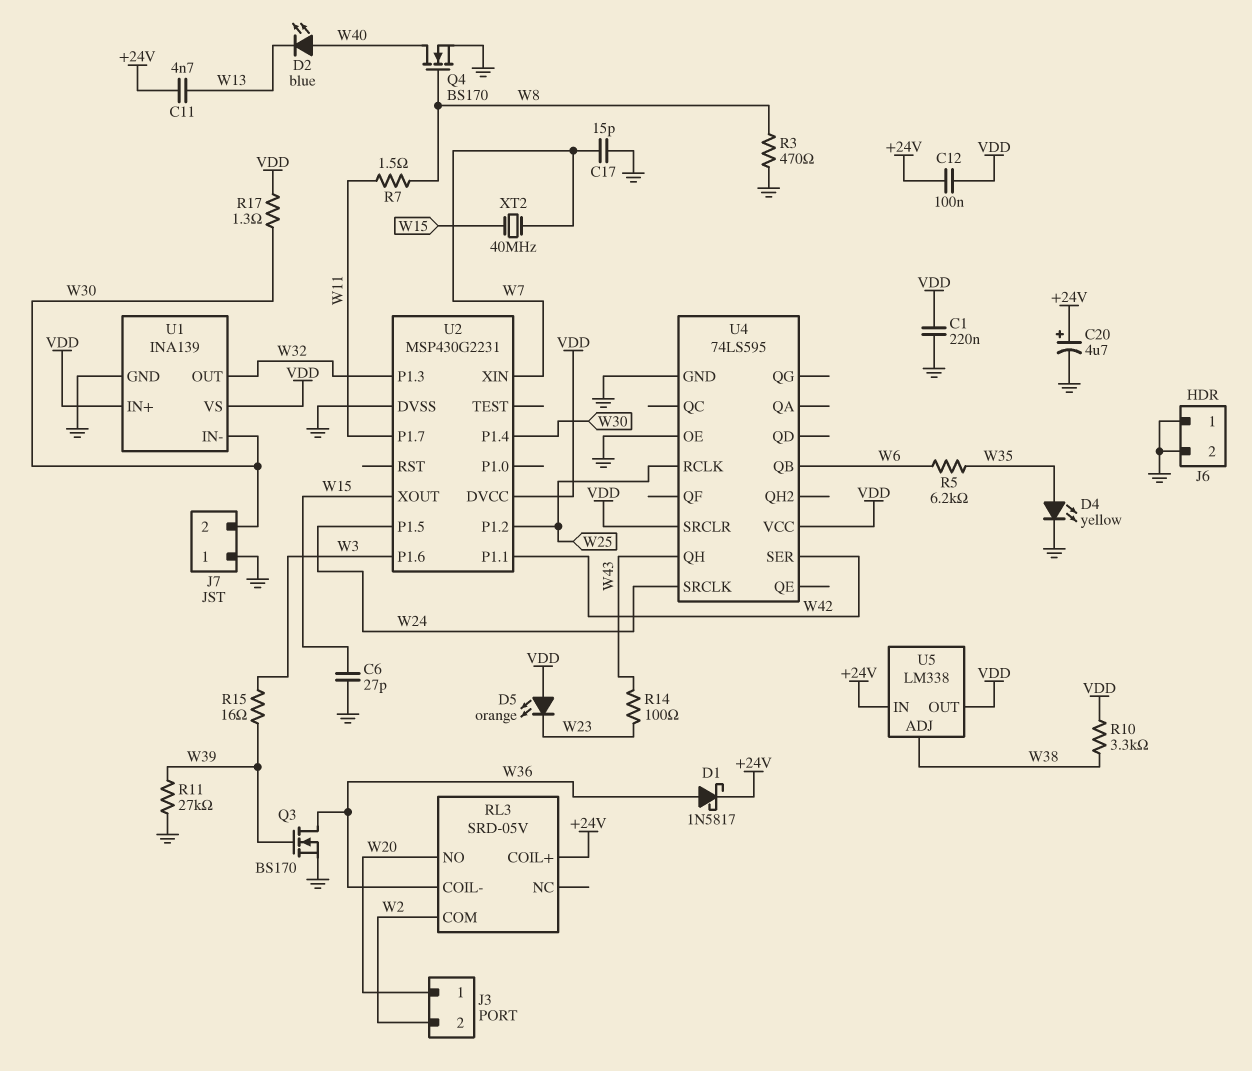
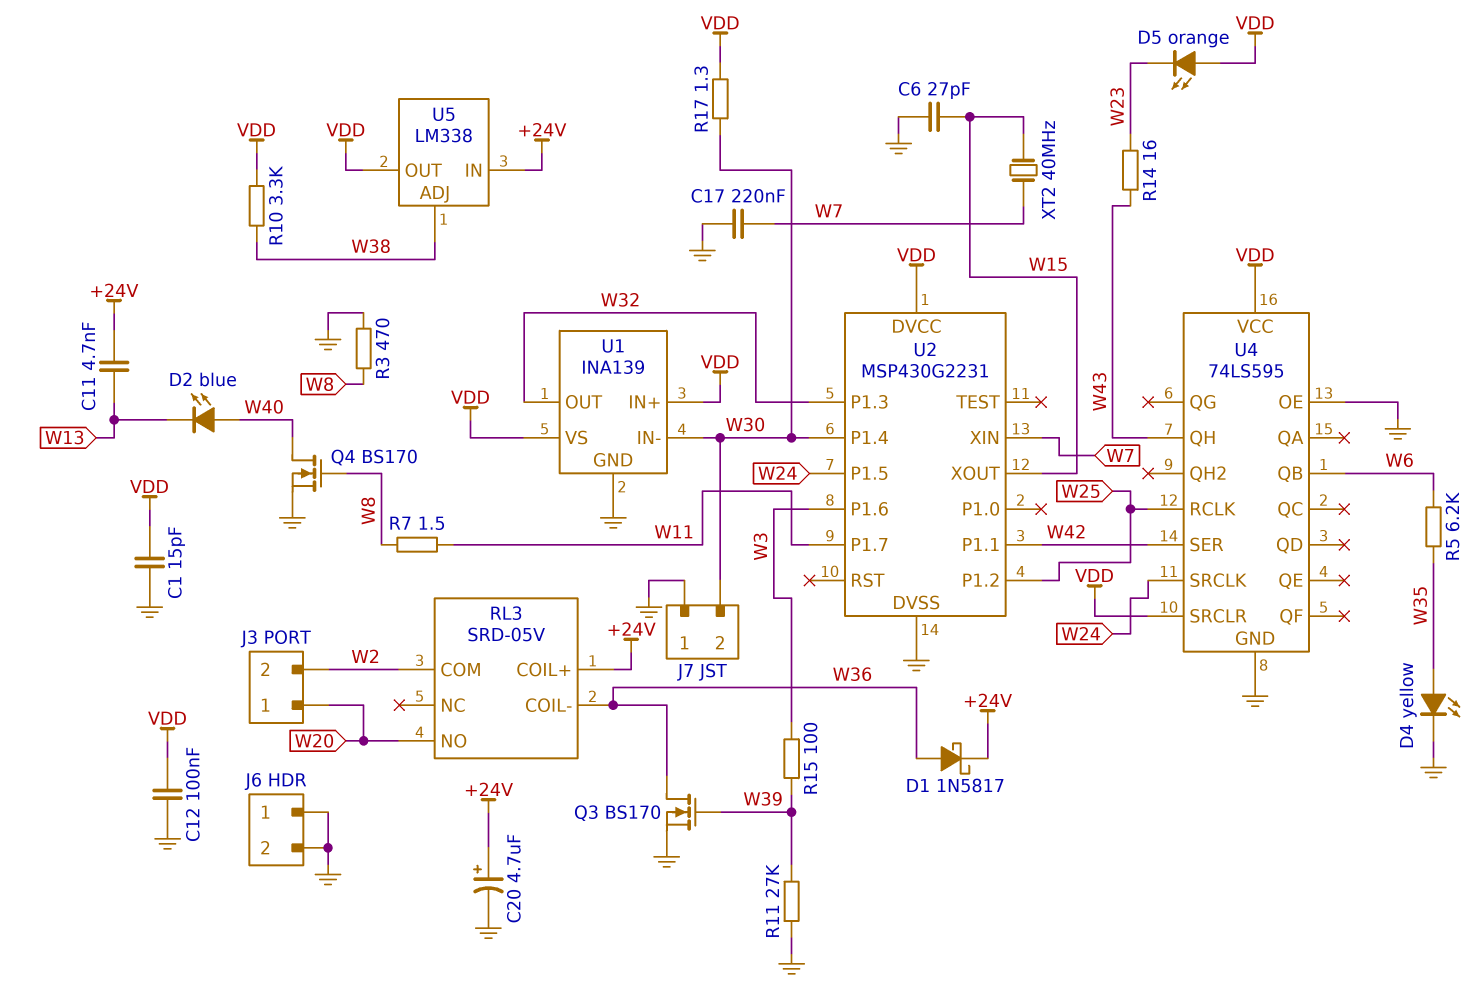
C1: 220nF (GND, VDD) -> 15pF (GND, VDD)
C12: 100nF (+24V, VDD) -> 100nF (GND, VDD)
C17: 15pF (GND, W7) -> 220nF (GND, W7)
R14: 100 (W23, W43) -> 16 (W23, W43)
R15: 16 (W3, W39) -> 100 (W3, W39)

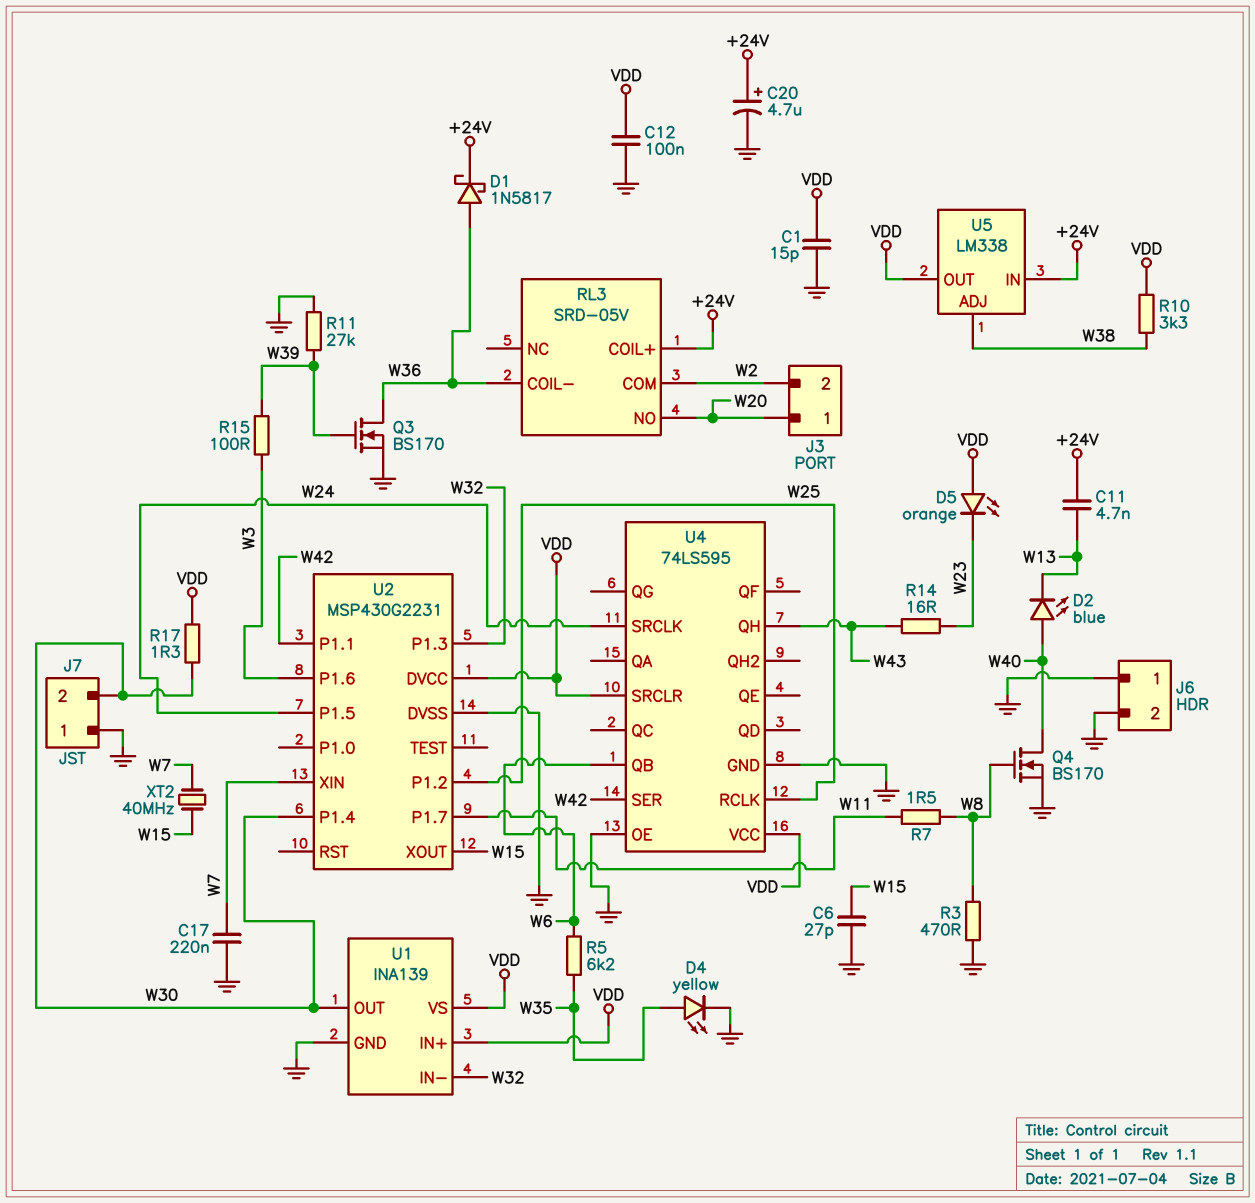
U1 pin IN-: W30 -> W32
U1 pin OUT: W32 -> W30

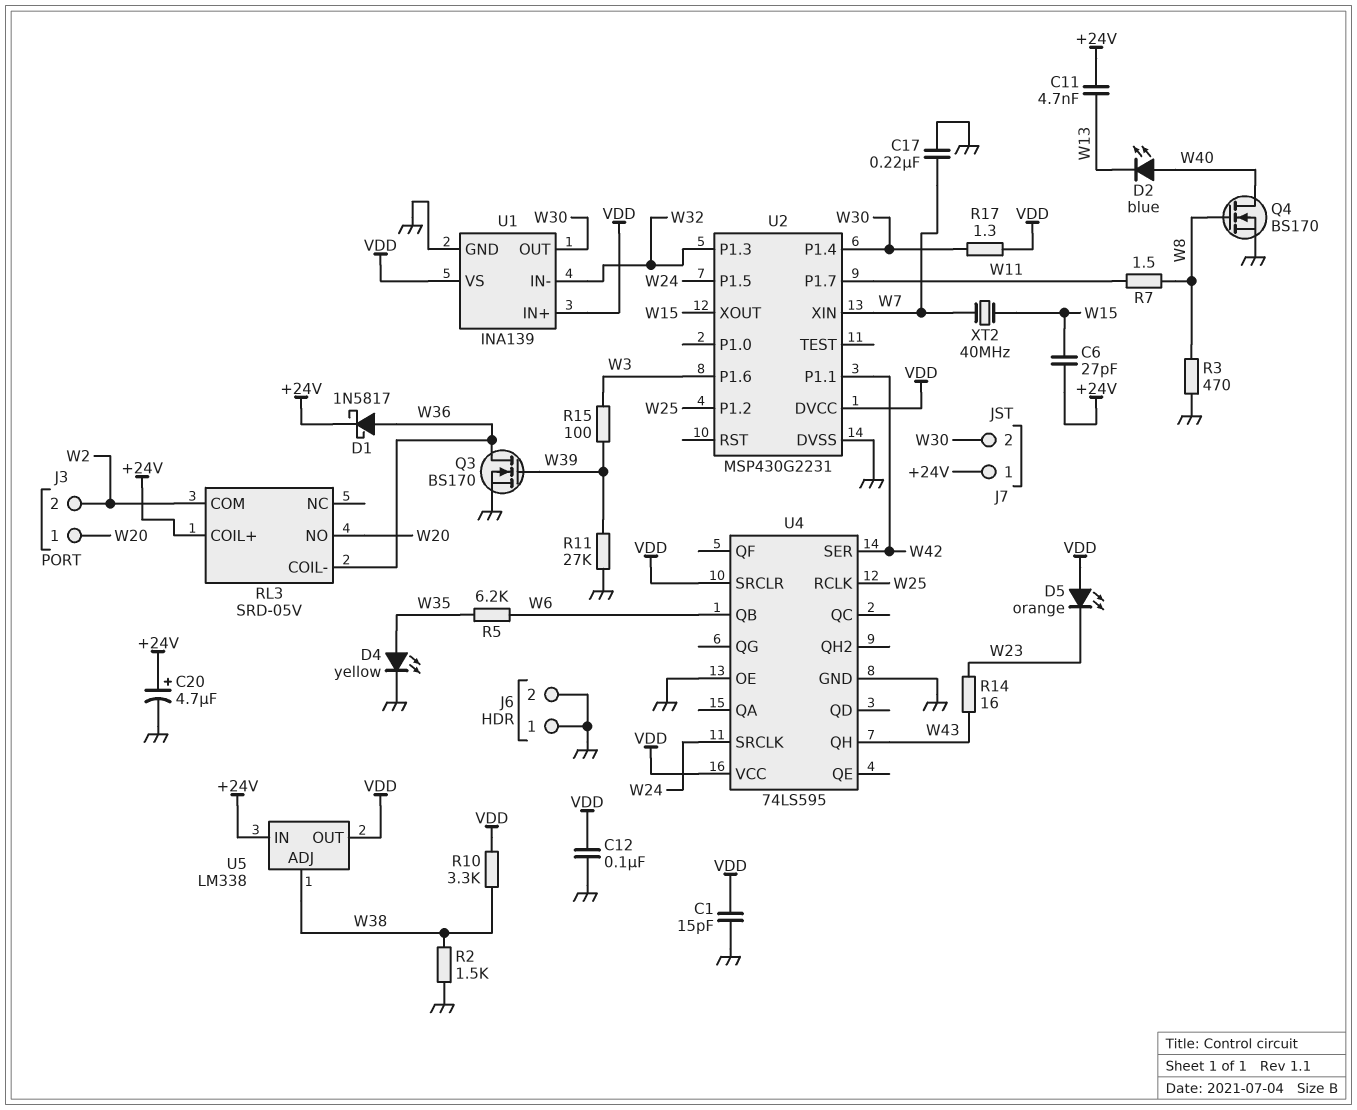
C6: 27pF (GND, W15) -> 27pF (+24V, W15)
J7 pin 1: GND -> +24V
R2: none -> 1.5k (GND, W38)

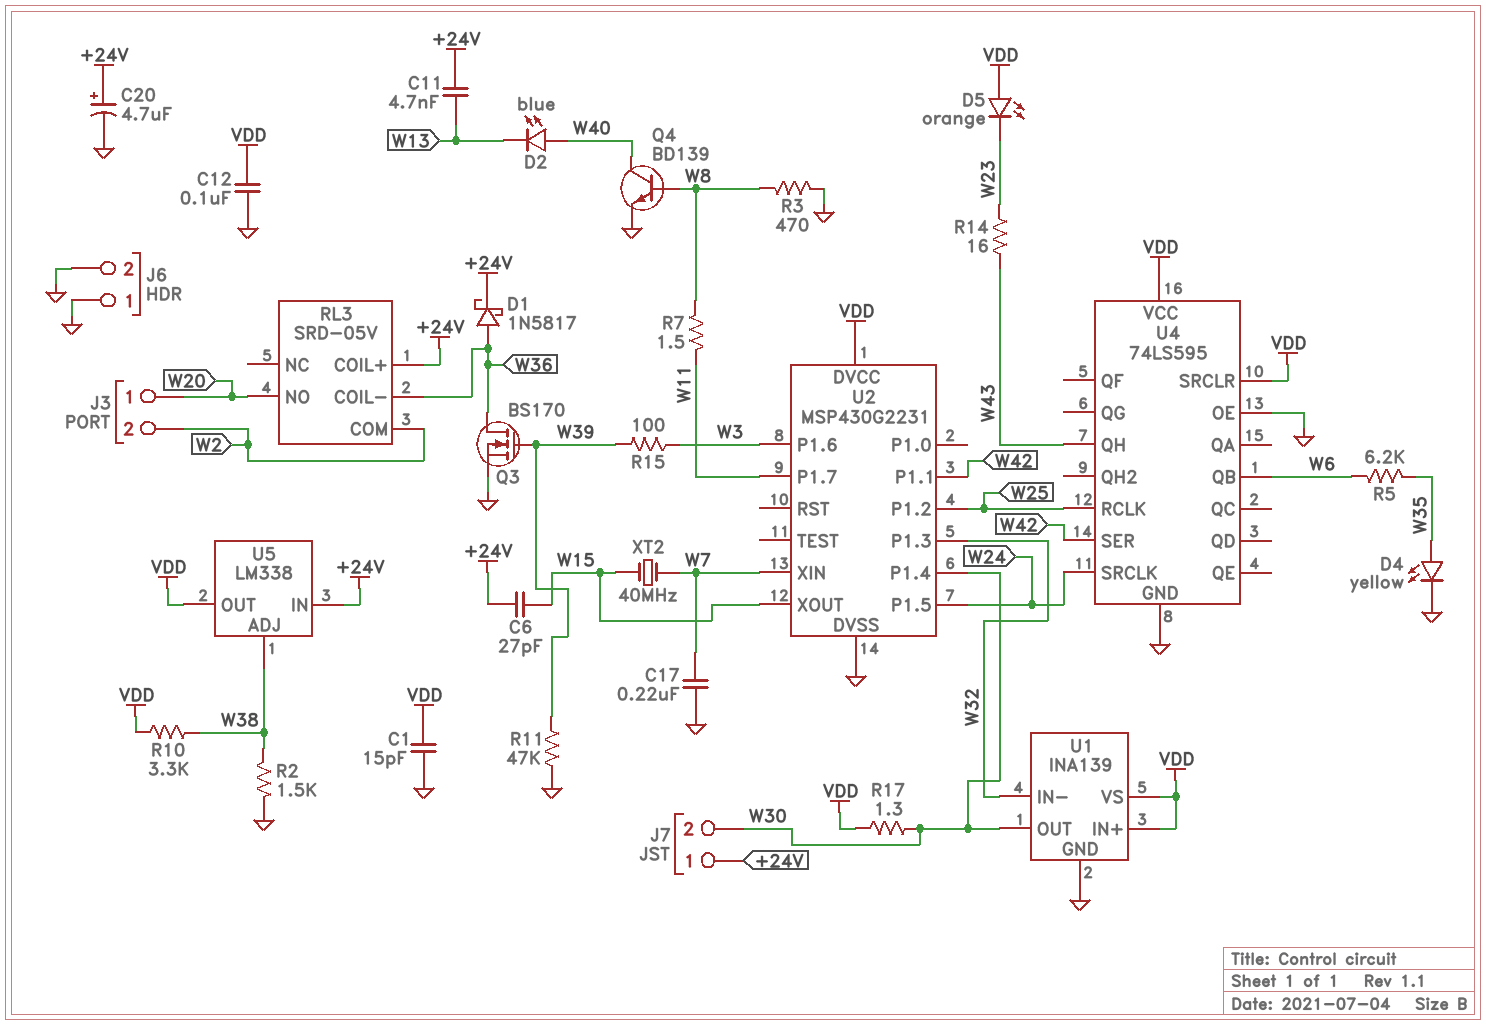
Q4: NMOS BS170 (G W8, D W40, S GND) -> NPN BD139 (B W8, C W40, E GND)
R11: 27k (GND, W39) -> 47k (GND, W39)

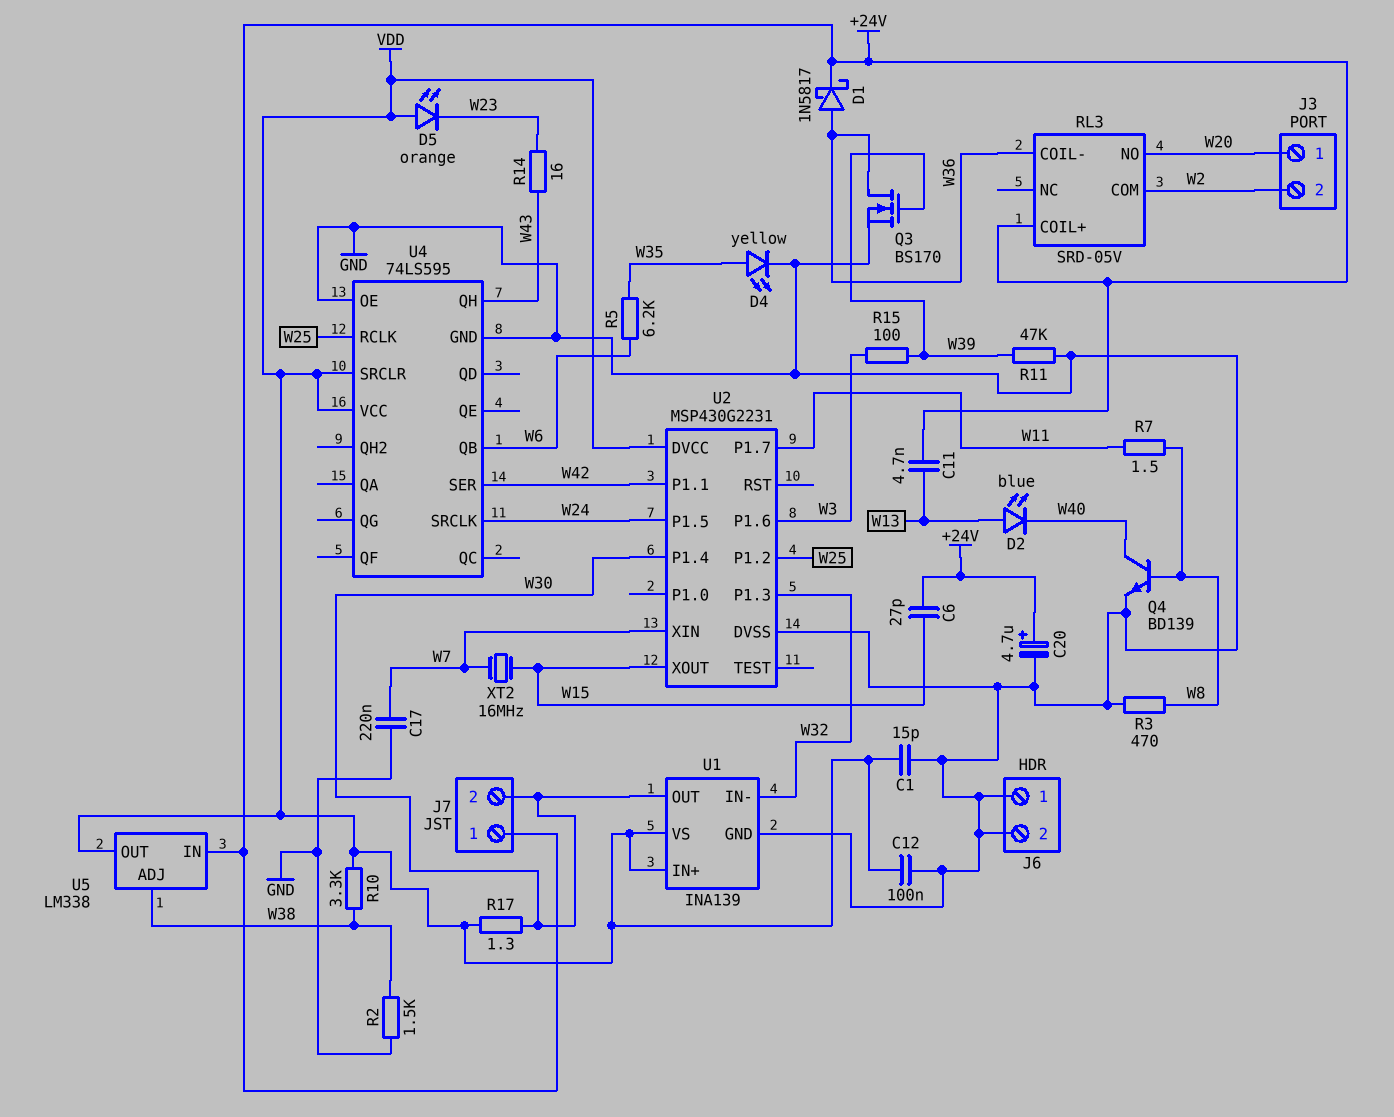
D2: LED blue (A W40, K W13) -> LED blue (A W13, K W40)
XT2: 40MHz (W7, W15) -> 16MHz (W7, W15)

